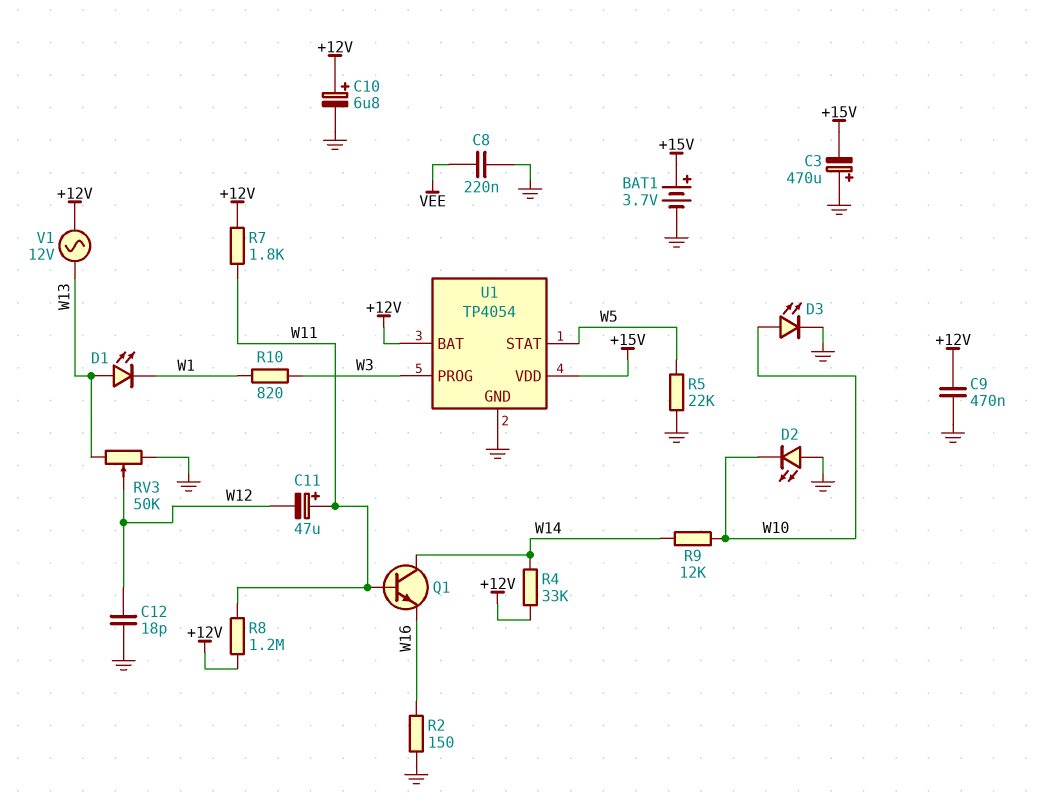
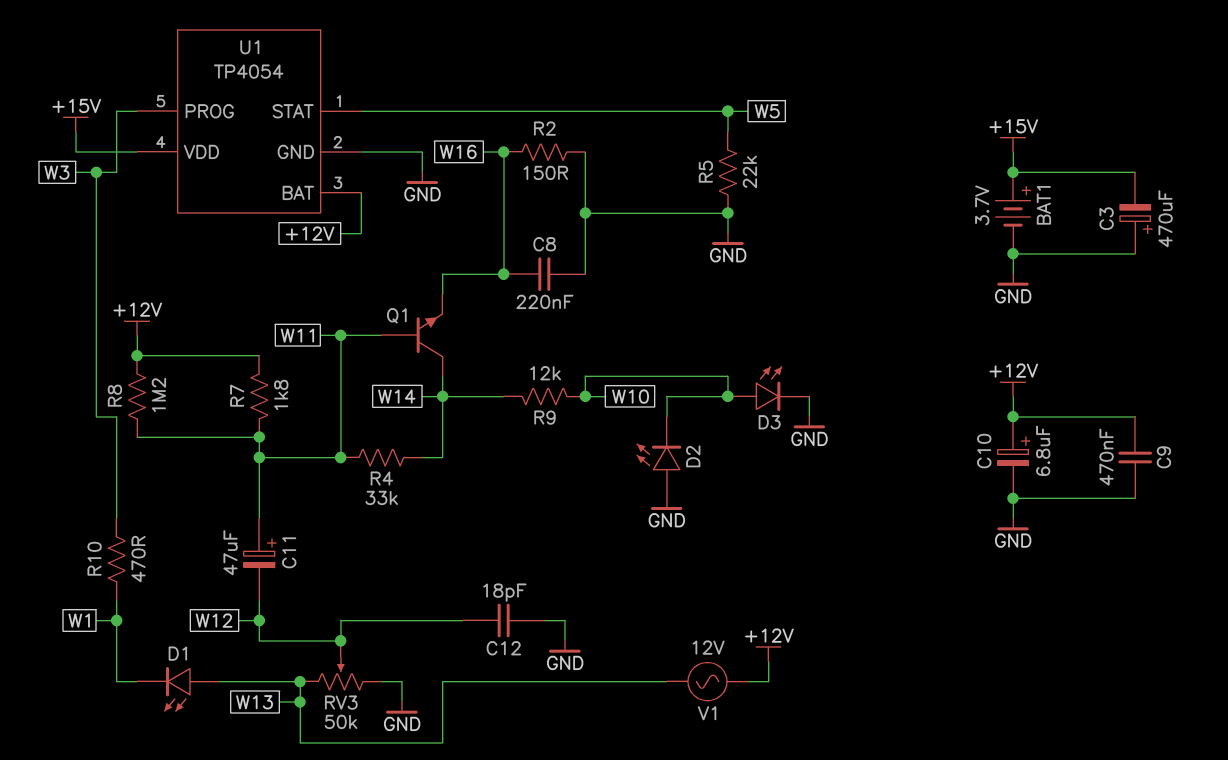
C8: 220nF (GND, VEE) -> 220nF (GND, W16)
R4: 33k (+12V, W14) -> 33k (W11, W14)
R10: 820 (W1, W3) -> 470 (W1, W3)

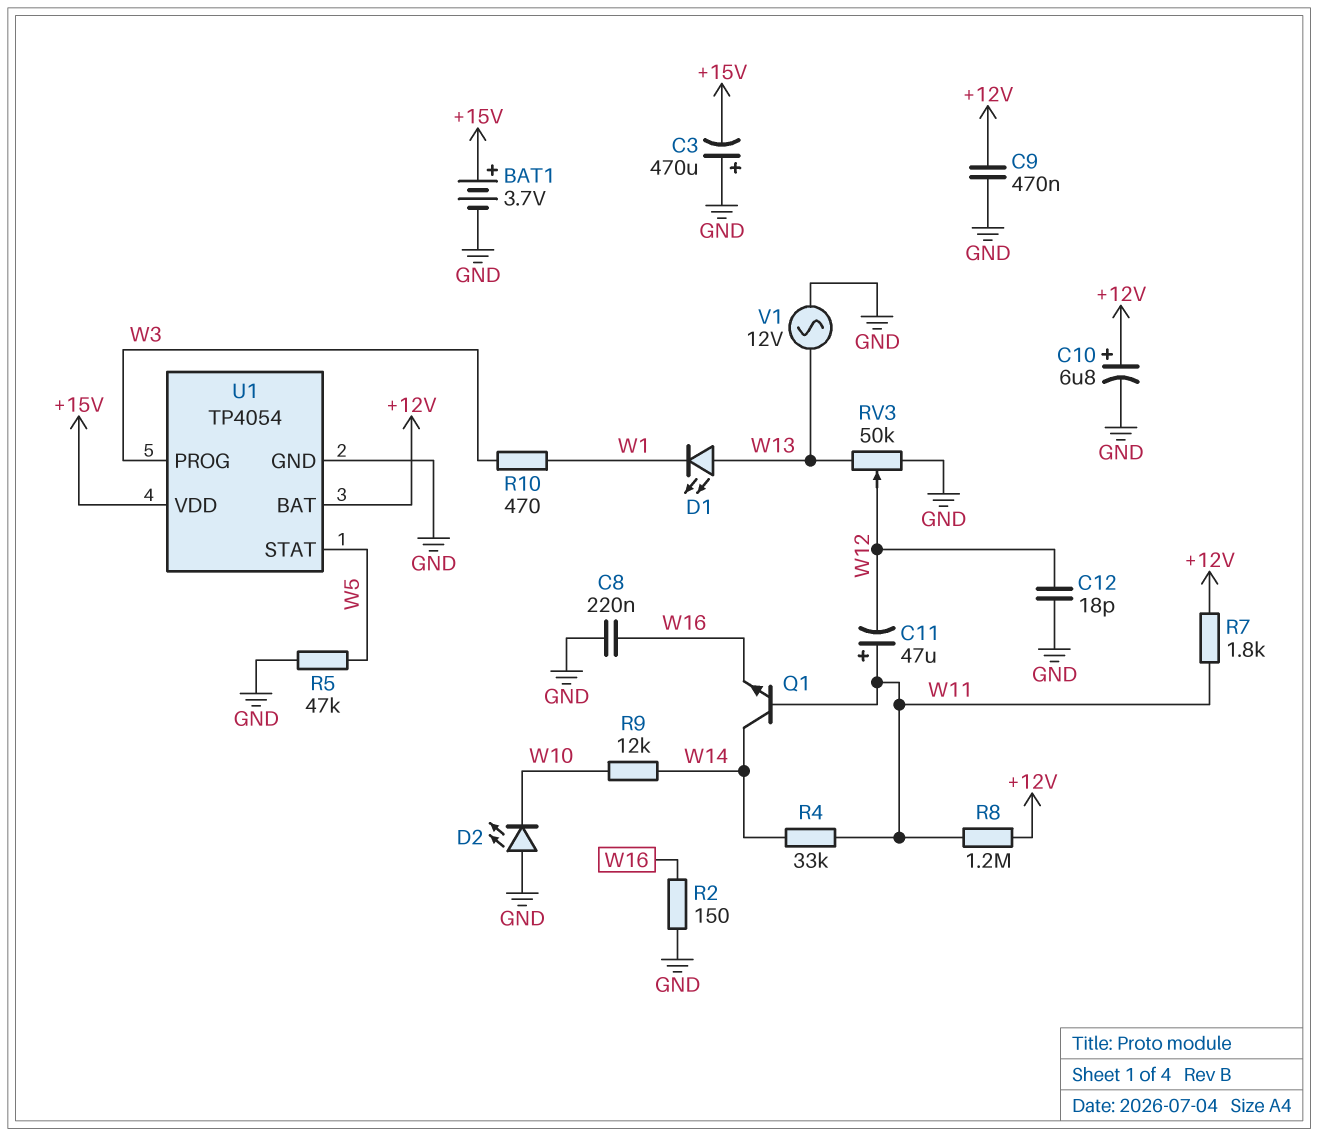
D3: LED (A W10, K GND) -> none
R5: 22k (GND, W5) -> 47k (GND, W5)
V1: AC 12V (+12V, W13) -> AC 12V (GND, W13)

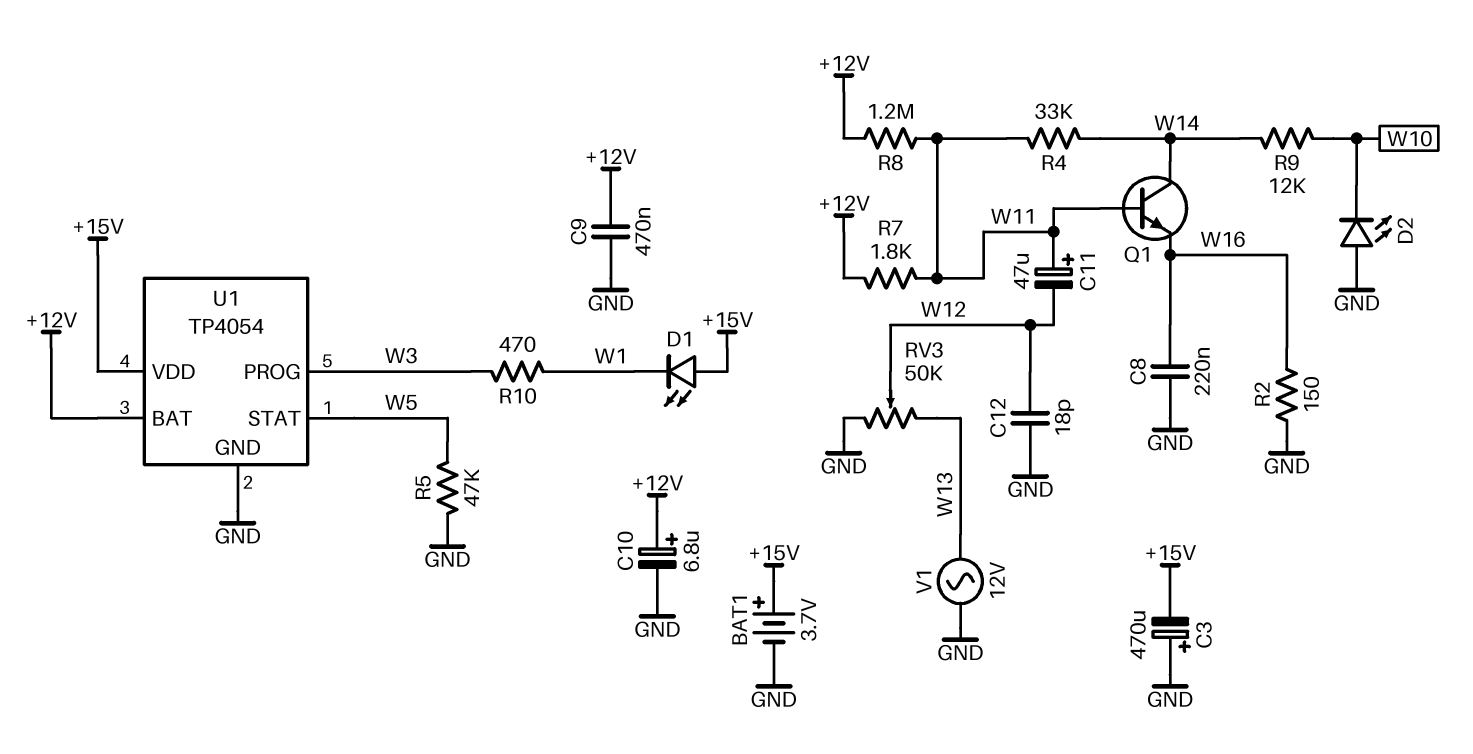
D1: LED (A W13, K W1) -> LED (A +15V, K W1)

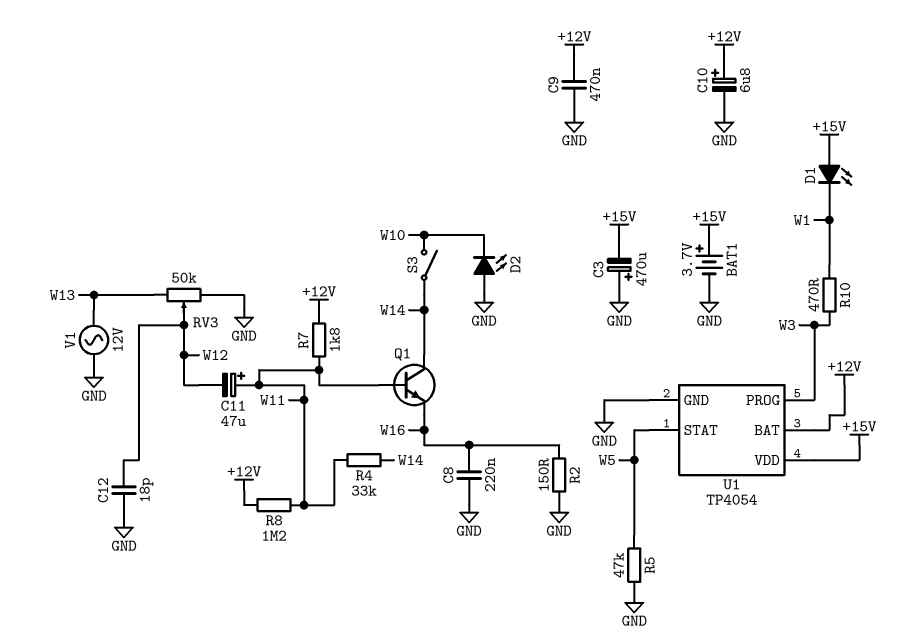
R9: 12k (W10, W14) -> none
S3: none -> switch (W10, W14)

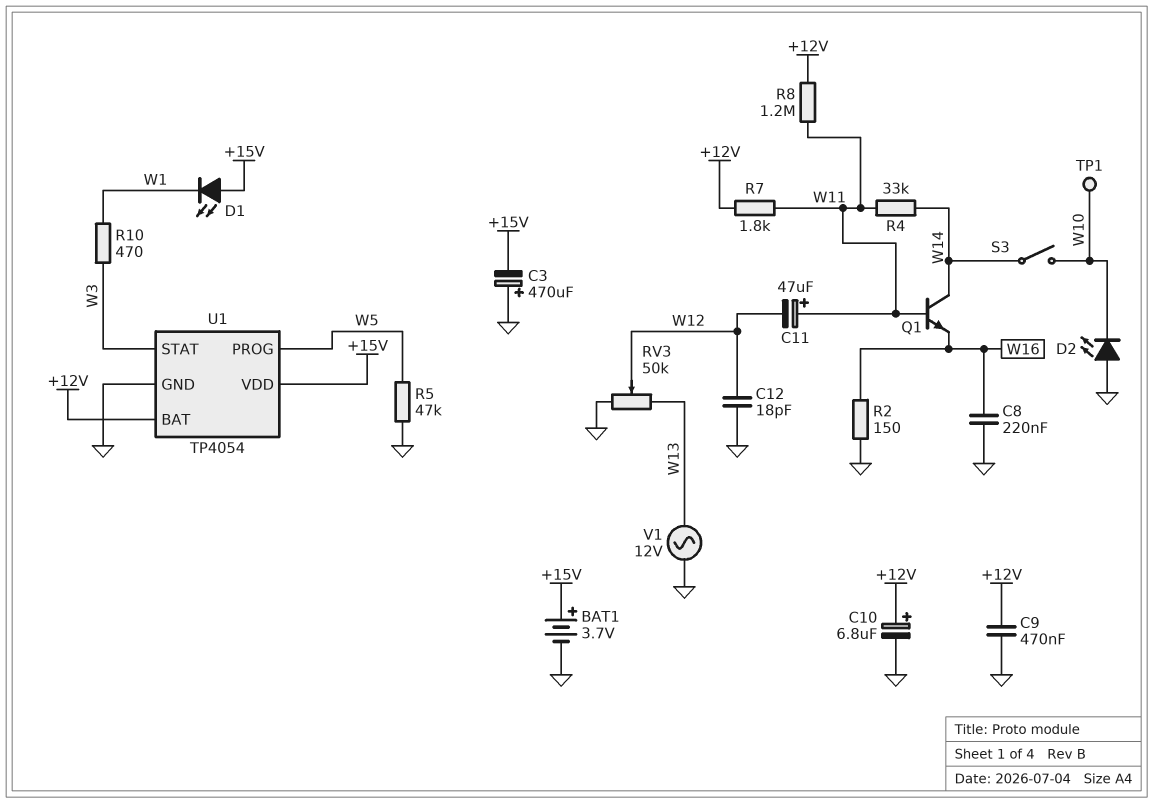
TP1: none -> test point (W10)
U1 pin PROG: W3 -> W5
U1 pin STAT: W5 -> W3

